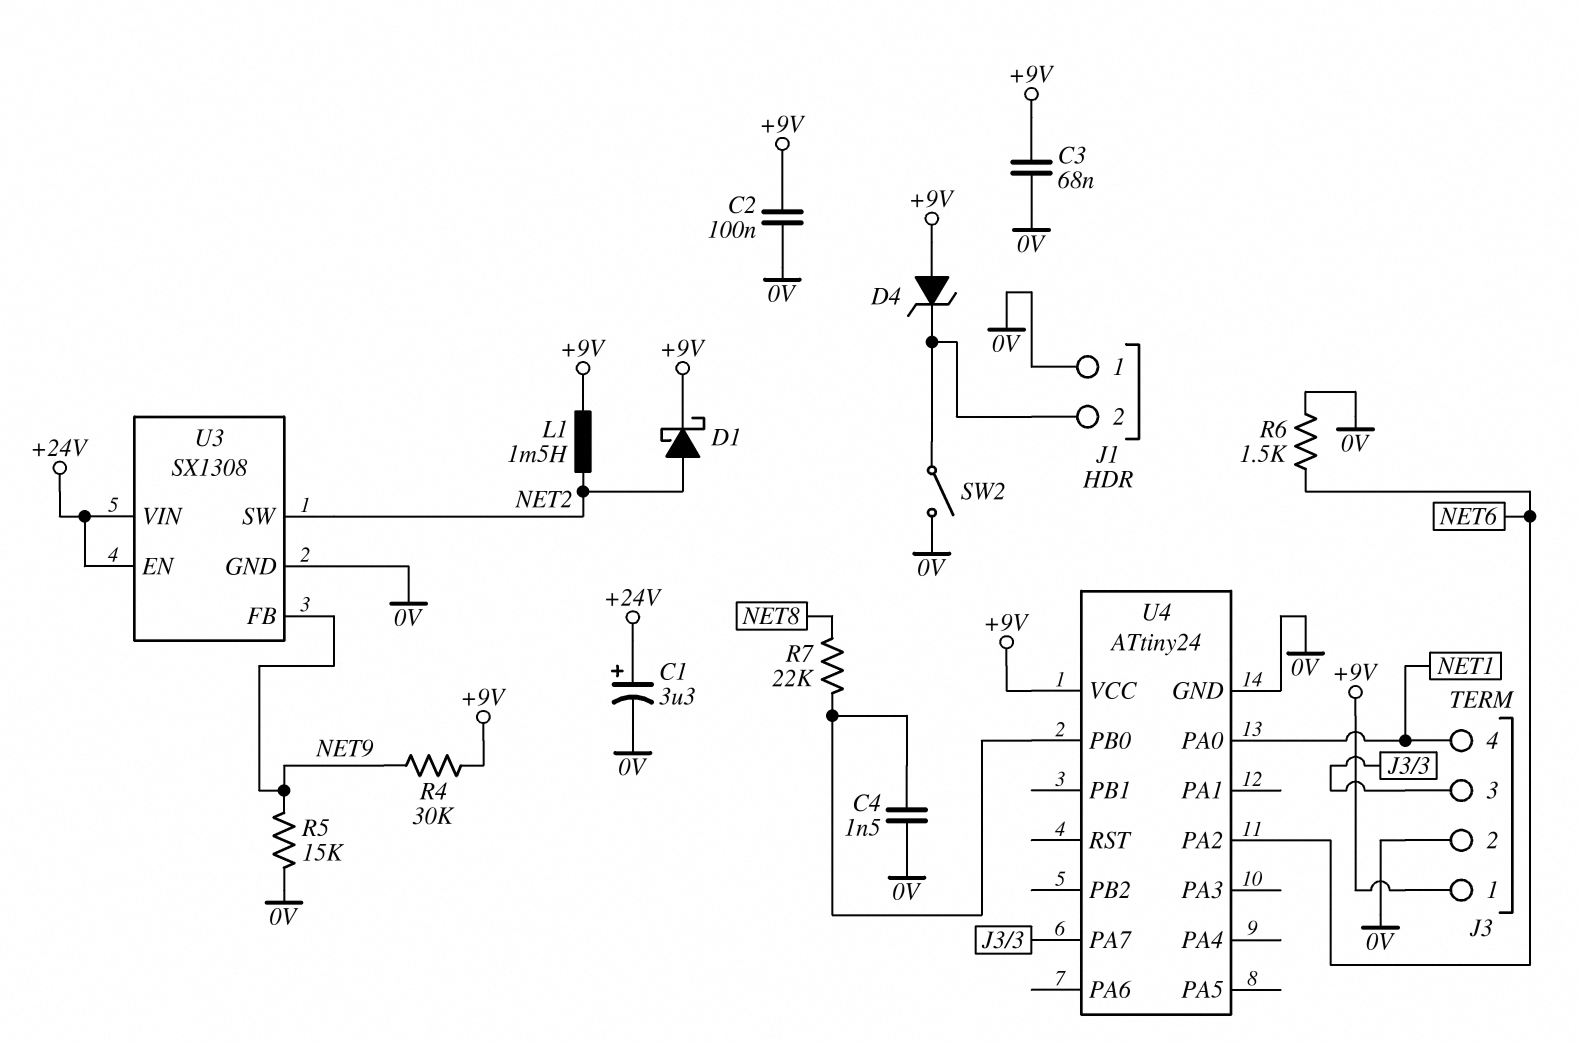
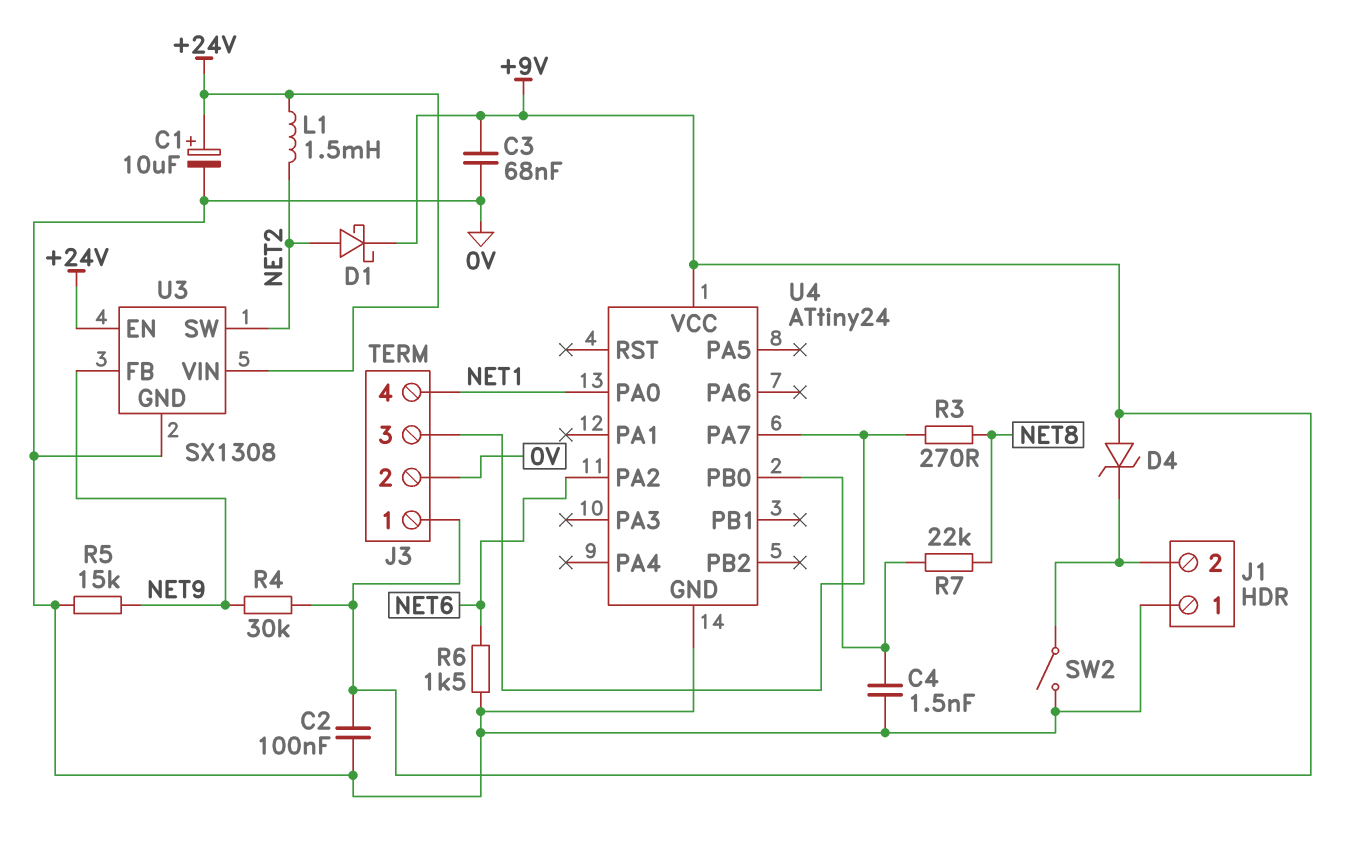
C1: 3.3uF (plus +24V, minus 0V) -> 10uF (plus +24V, minus 0V)
L1: 1.5mH (+9V, NET2) -> 1.5mH (+24V, NET2)
R3: none -> 270 (J3/3, NET8)

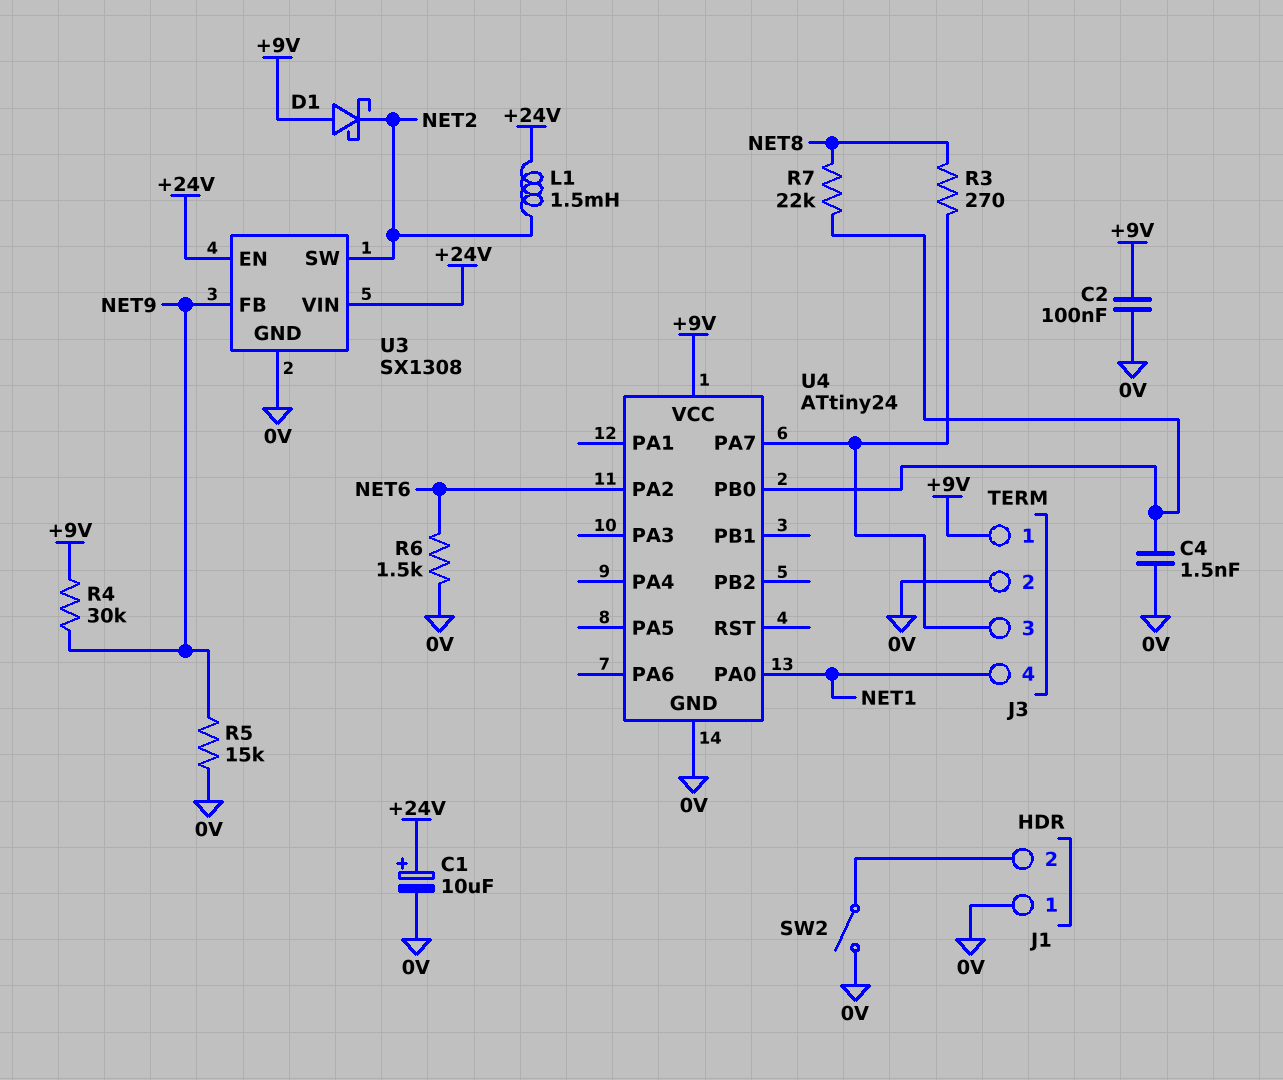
C3: 68nF (+9V, 0V) -> none
D1: schottky (A NET2, K +9V) -> schottky (A +9V, K NET2)
D4: zener (A +9V, K J1/2) -> none

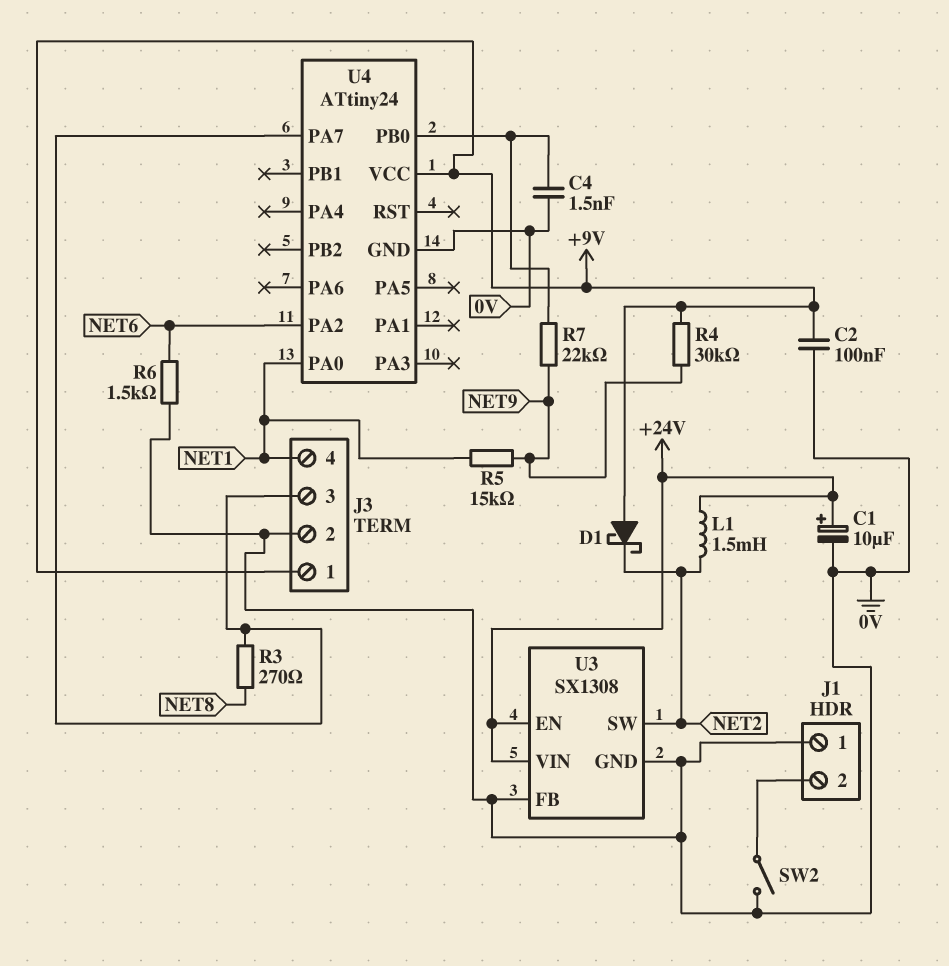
R5: 15k (0V, NET9) -> 15k (NET1, NET9)
R7: 22k (NET8, U4/PB0) -> 22k (NET9, U4/PB0)
U3 pin FB: NET9 -> 0V

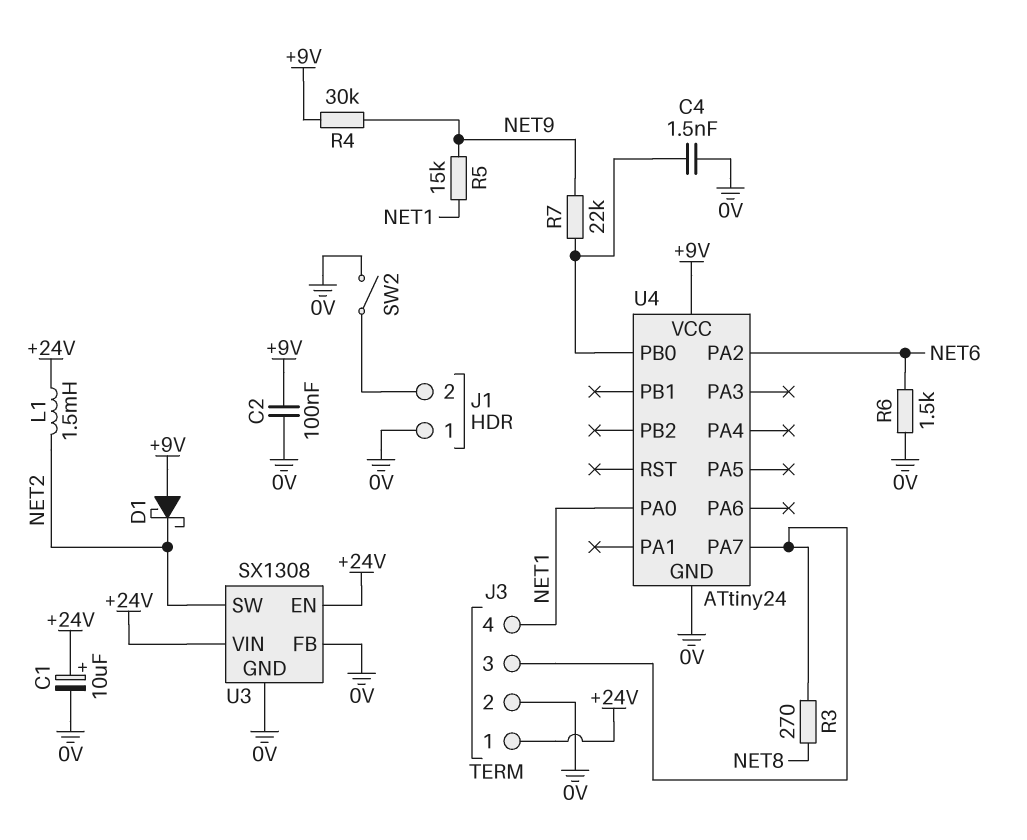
J3 pin 1: +9V -> +24V

